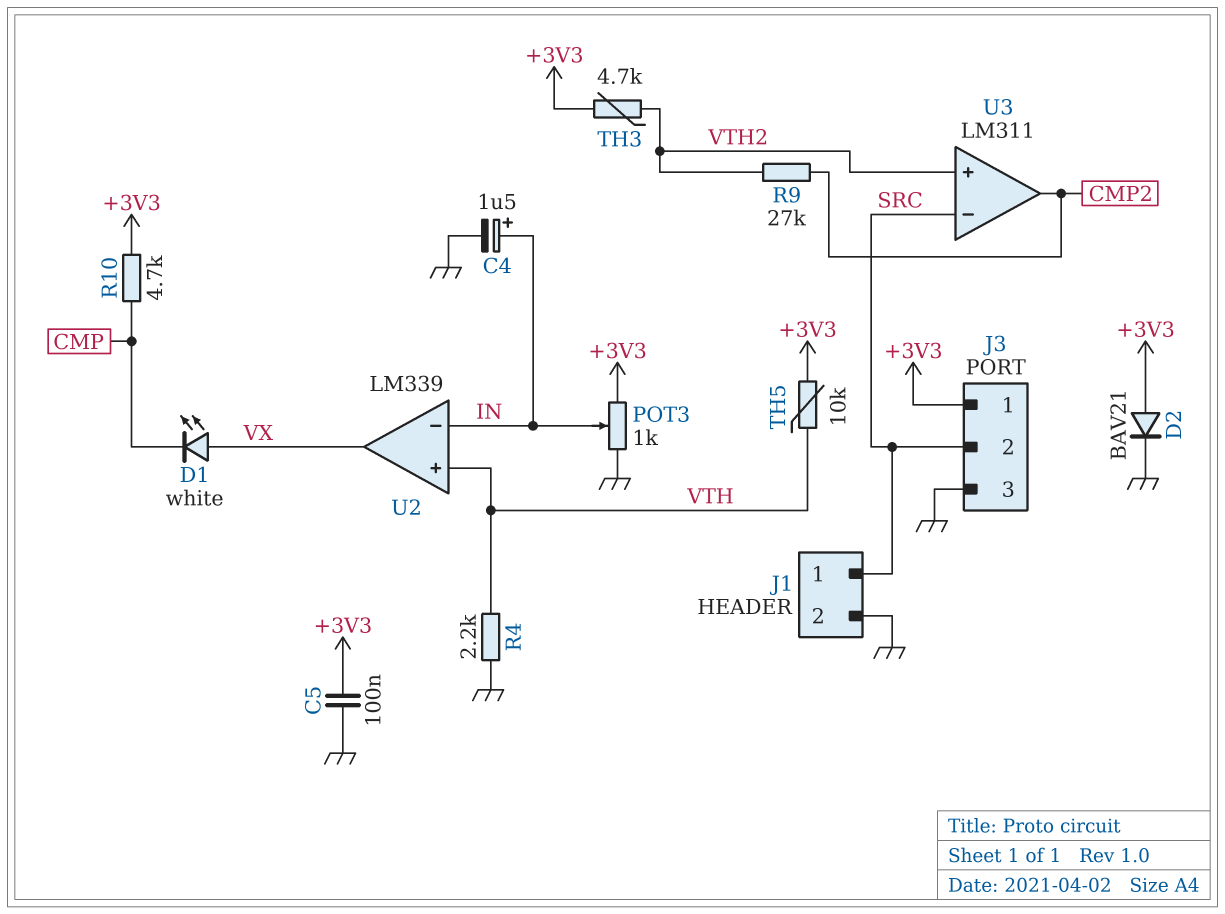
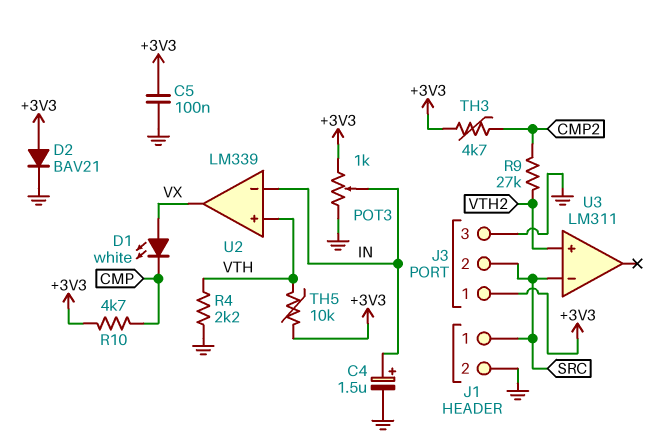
TH3: 4.7k (+3V3, VTH2) -> 4.7k (+3V3, CMP2)
U3 pin out: CMP2 -> none

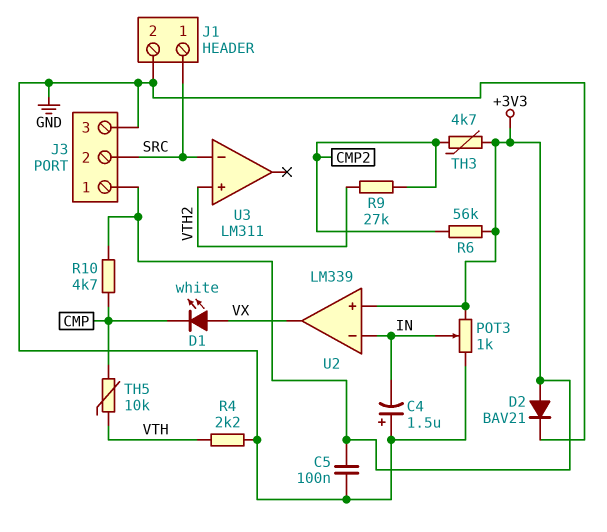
C4: 1.5uF (plus IN, minus GND) -> 1.5uF (plus GND, minus IN)
R6: none -> 56k (+3V3, CMP2)
TH5: 10k (+3V3, VTH) -> 10k (CMP, VTH)
U2 pin in+: VTH -> +3V3

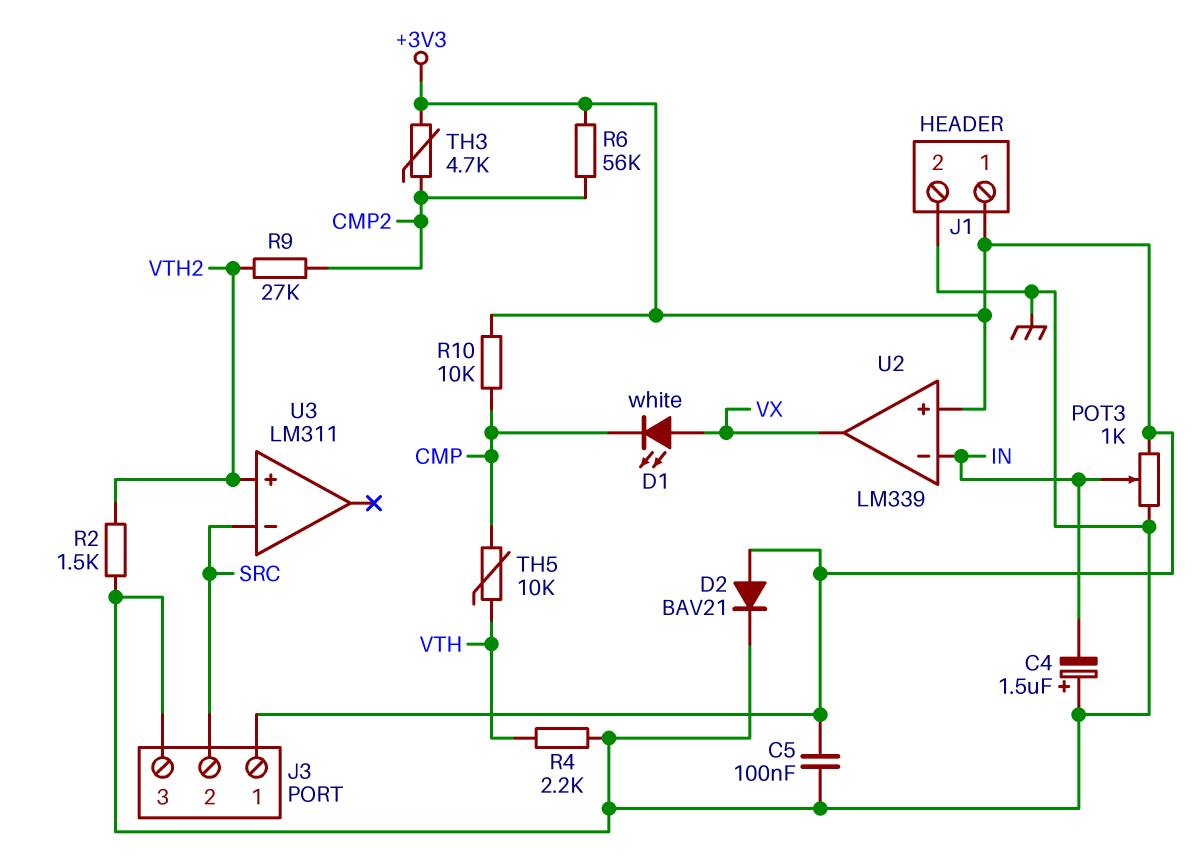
J1 pin 1: SRC -> +3V3
R2: none -> 1.5k (GND, VTH2)
R10: 4.7k (+3V3, CMP) -> 10k (+3V3, CMP)

